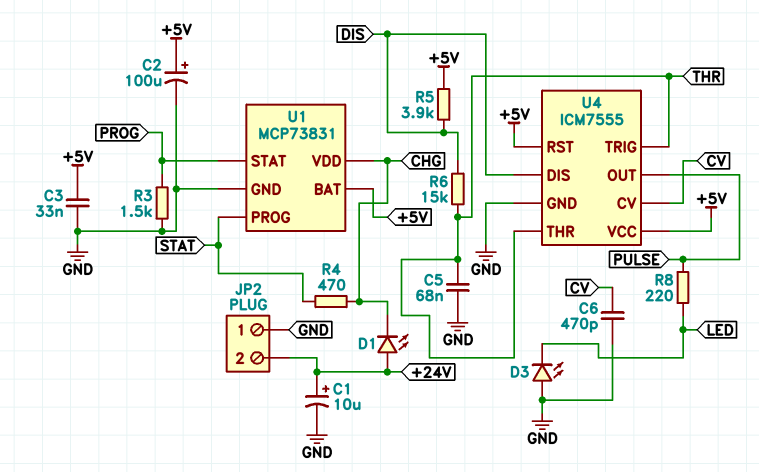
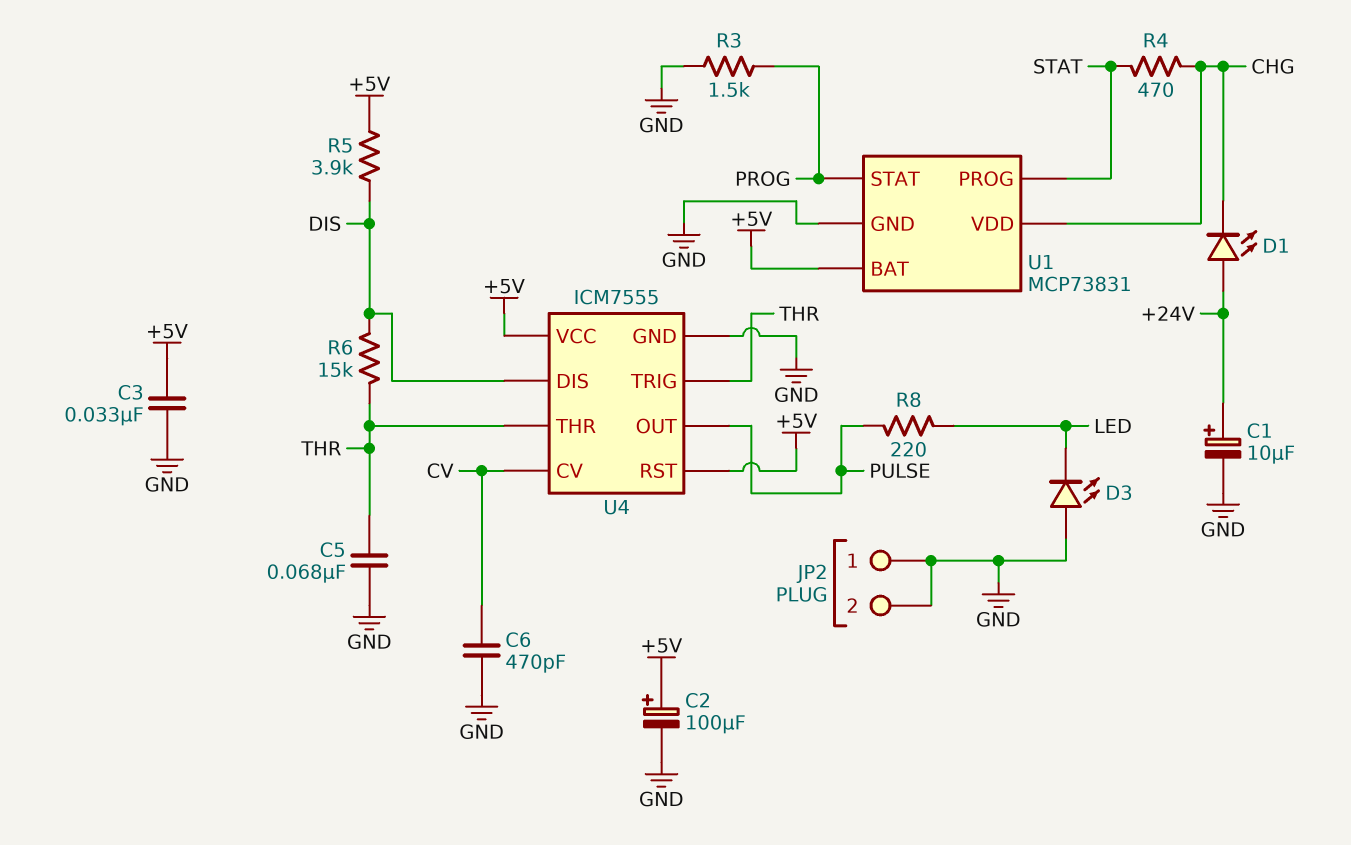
JP2 pin 2: +24V -> GND

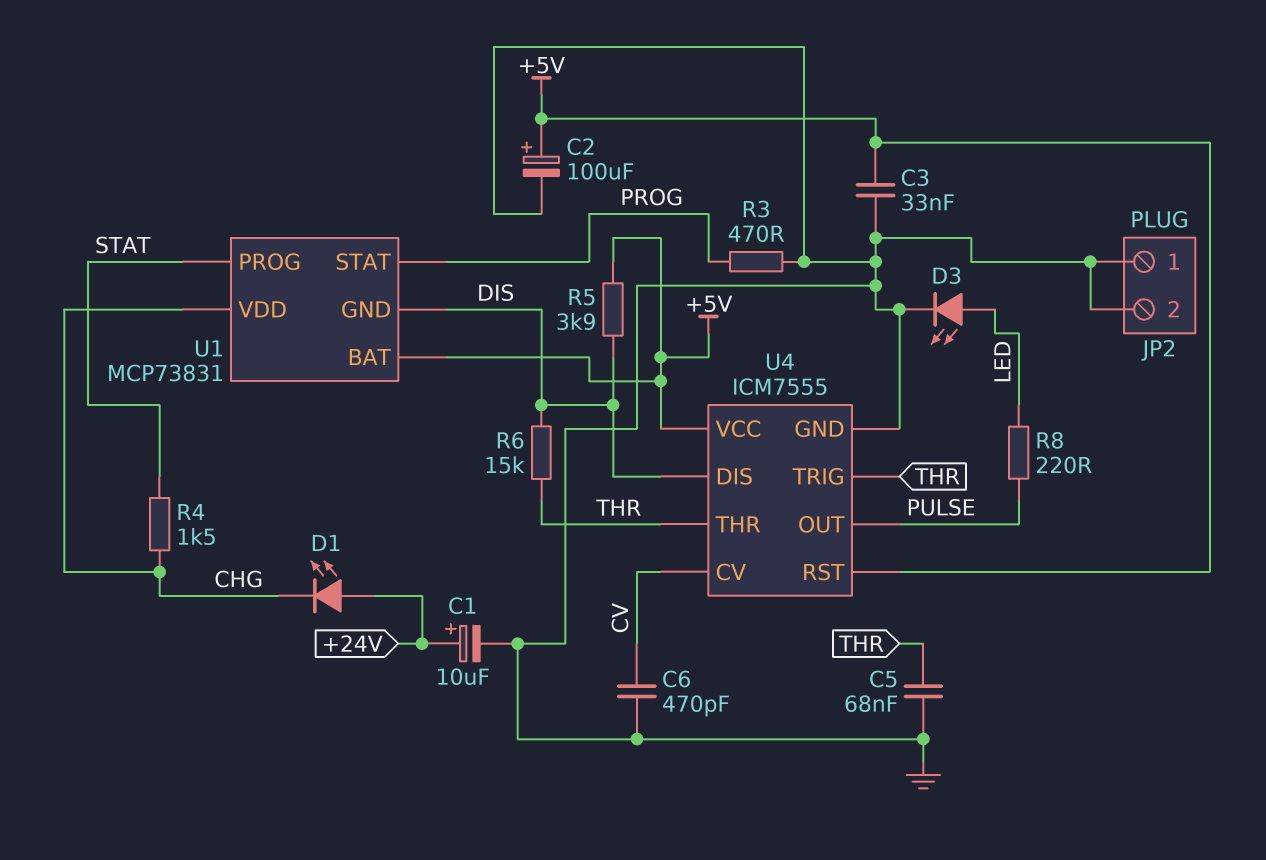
D3: LED (A GND, K LED) -> LED (A LED, K GND)
R3: 1.5k (GND, PROG) -> 470 (GND, PROG)
R4: 470 (CHG, STAT) -> 1.5k (CHG, STAT)
U1 pin GND: GND -> DIS

